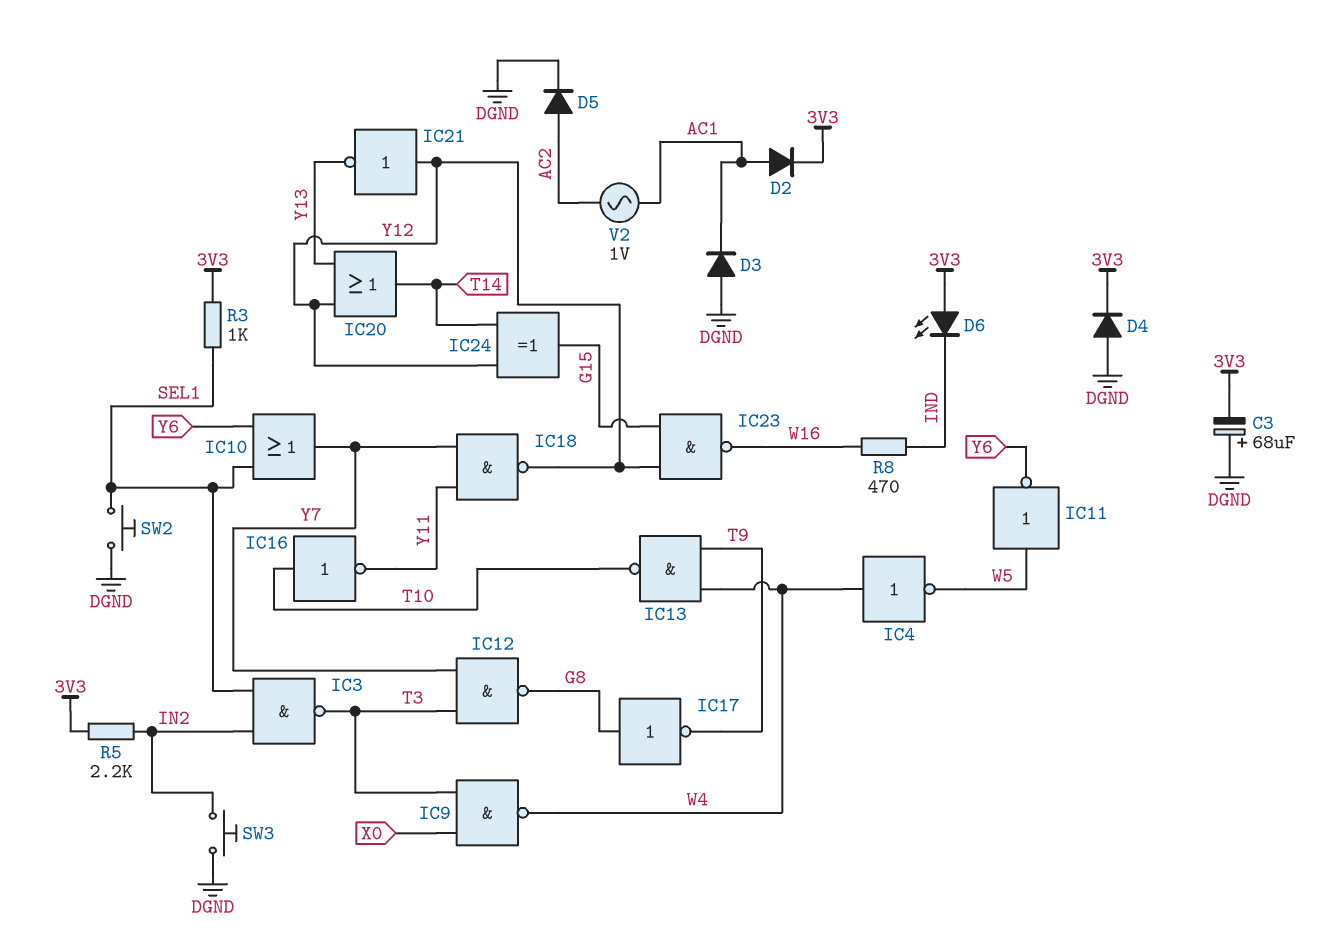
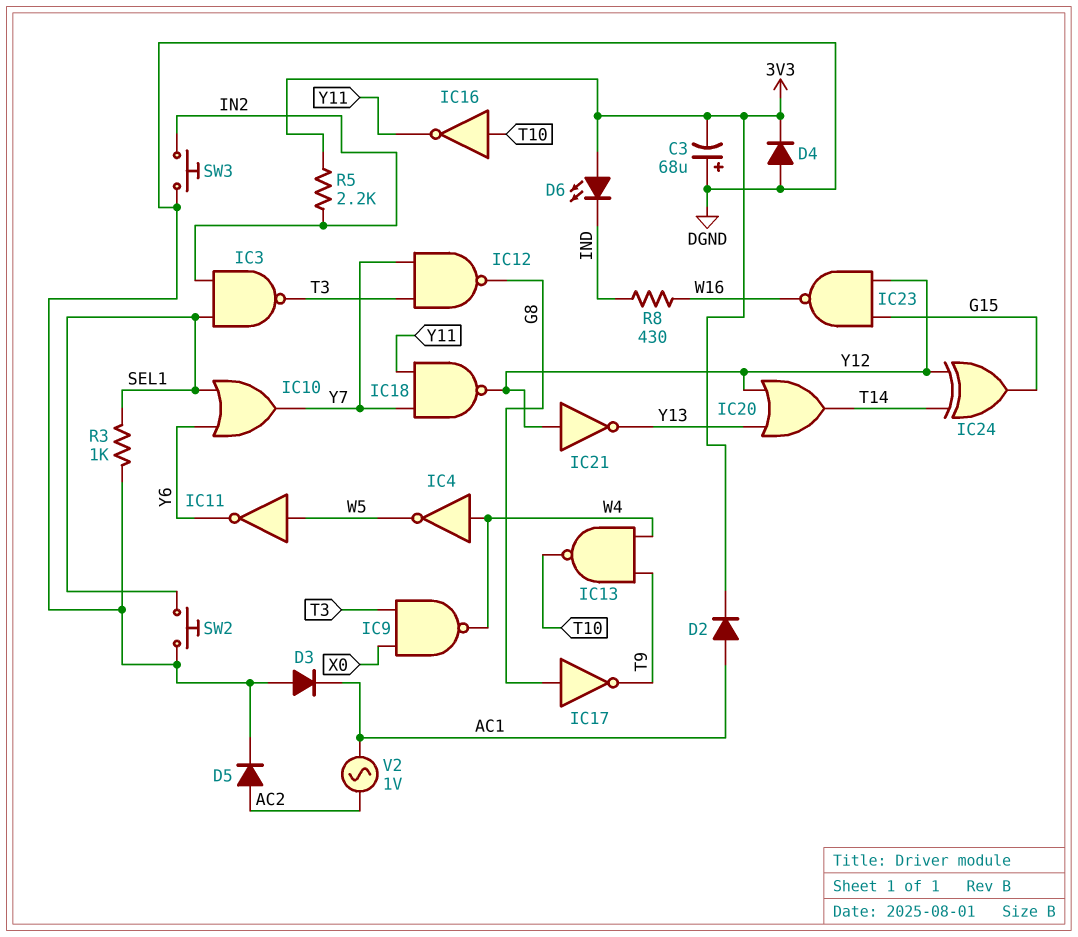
R3: 1k (3V3, SEL1) -> 1k (DGND, SEL1)
R8: 470 (IND, W16) -> 430 (IND, W16)

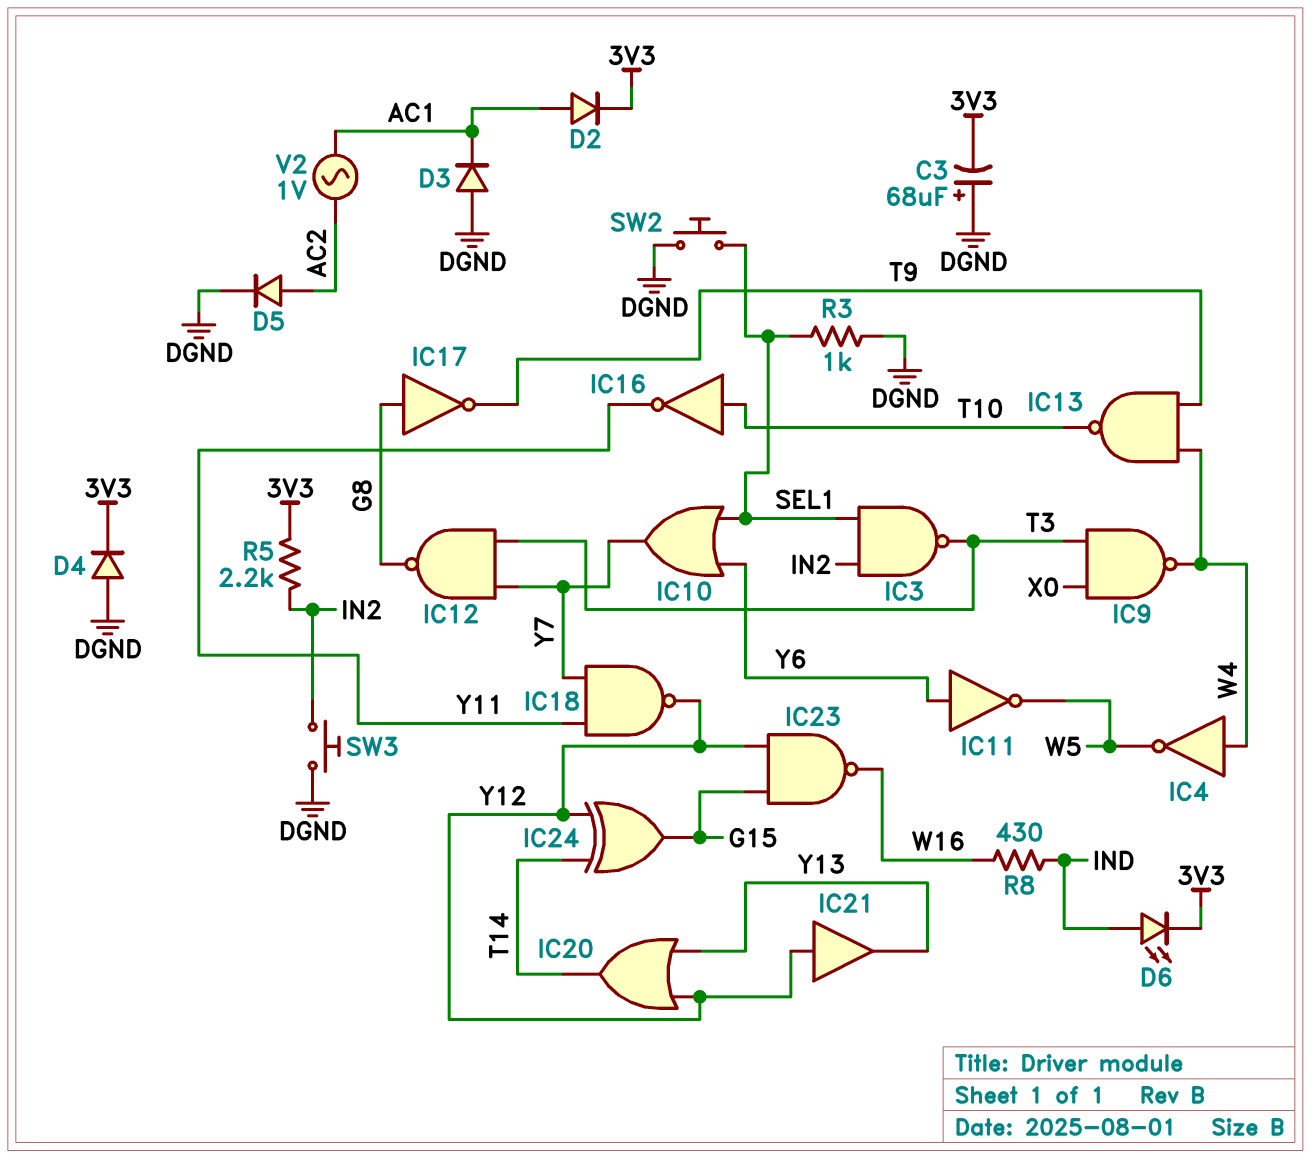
D6: LED (A 3V3, K IND) -> LED (A IND, K 3V3)
IC11: NOT (in W5, out Y6) -> NOT (in Y6, out W5)
IC21: NOT (in Y12, out Y13) -> buffer (in Y12, out Y13)

